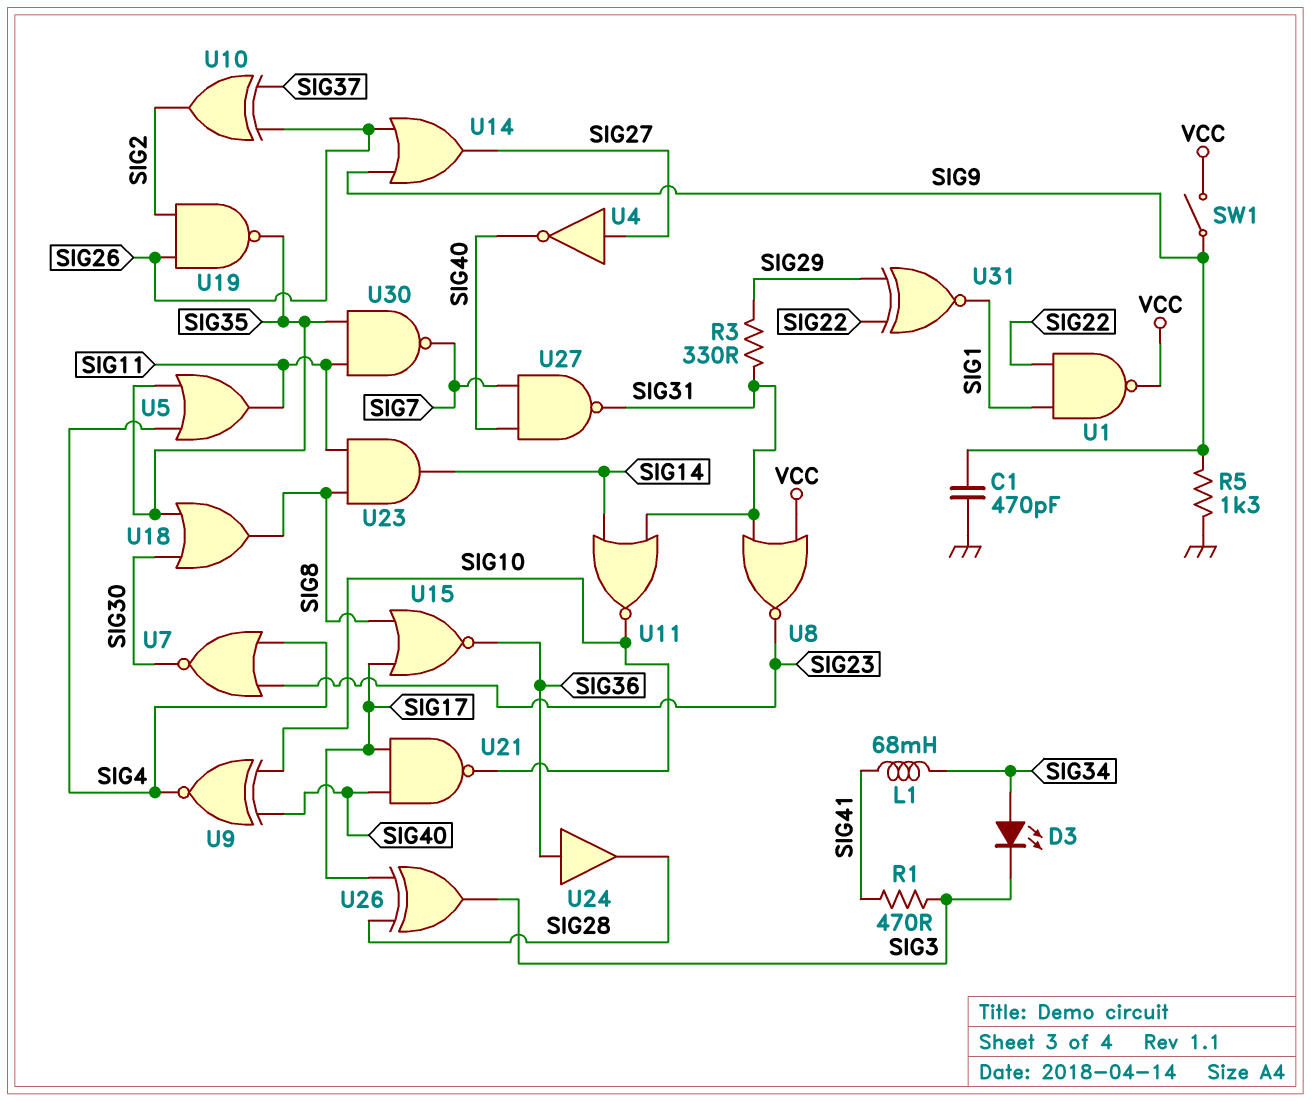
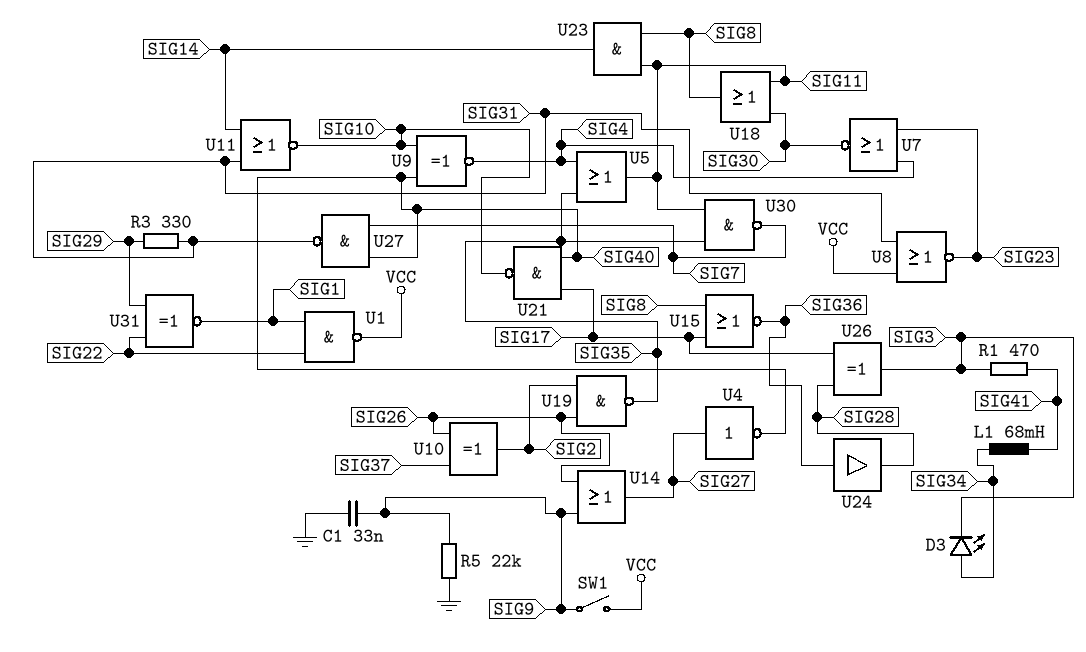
C1: 470pF (GND, SIG9) -> 33nF (GND, SIG9)
R5: 1.3k (GND, SIG9) -> 22k (GND, SIG9)
U18: OR (in SIG30, in SIG35, out SIG8) -> OR (in SIG11, in SIG30, out SIG8)

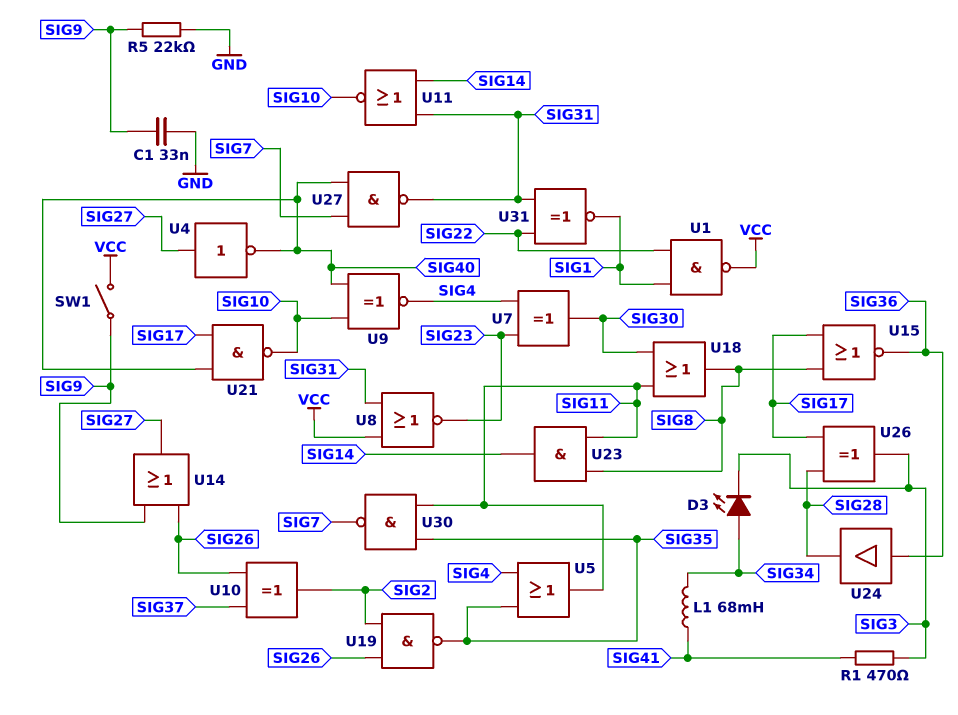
R3: 330 (SIG29, SIG31) -> none
U7: NOR (in SIG4, in SIG23, out SIG30) -> XOR (in SIG4, in SIG23, out SIG30)
U31: XNOR (in SIG22, in SIG29, out SIG1) -> XNOR (in SIG22, in SIG31, out SIG1)

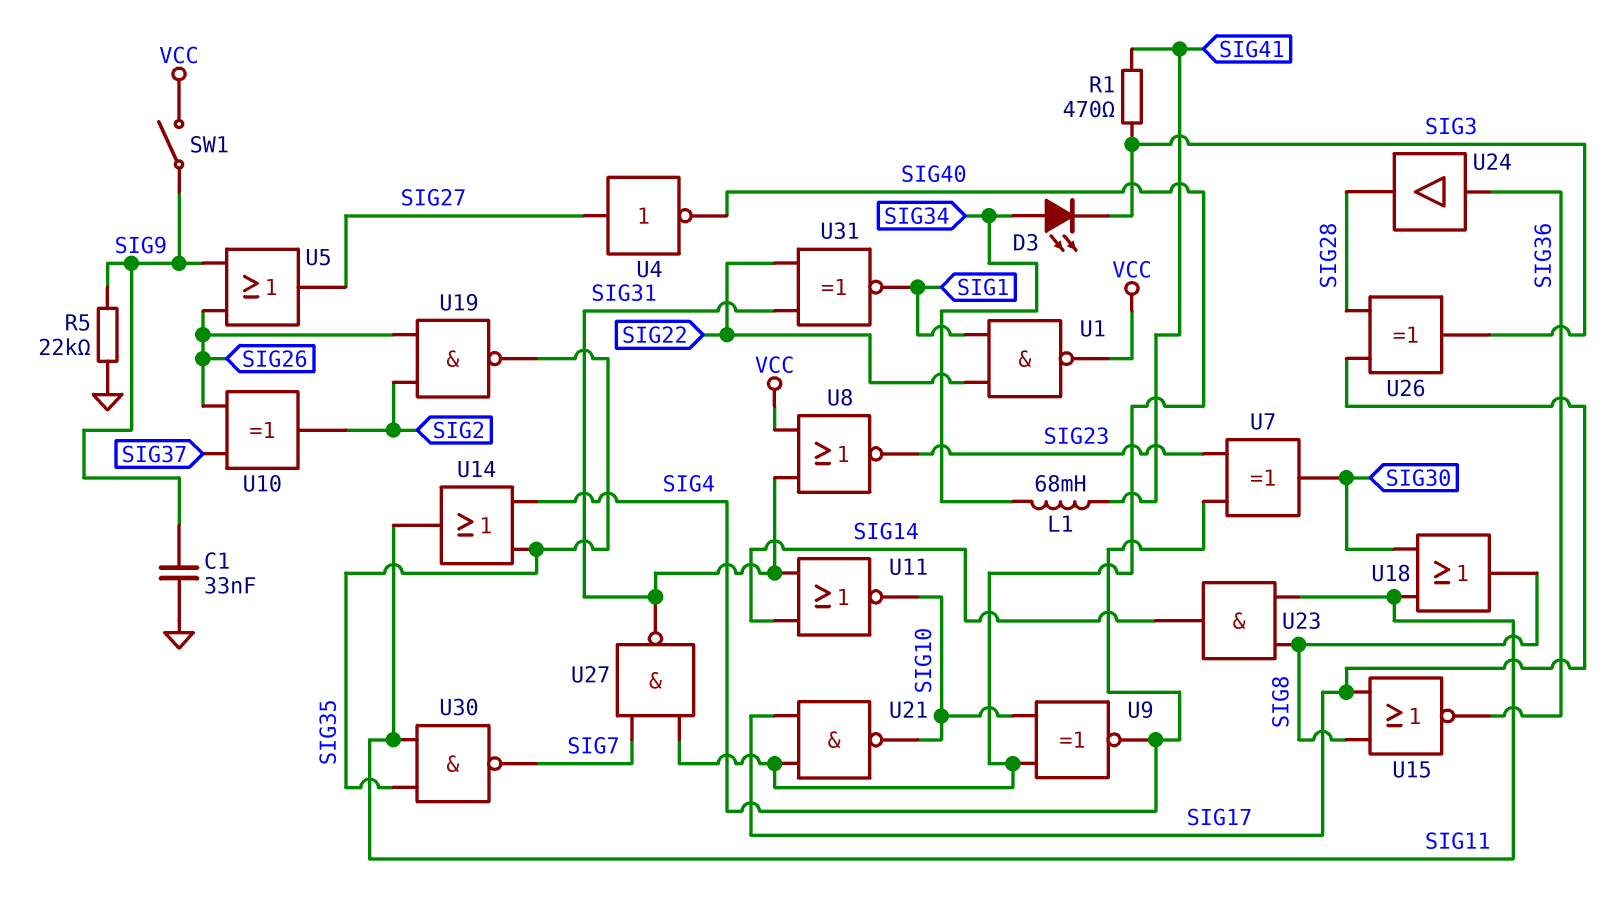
U5: OR (in SIG4, in SIG35, out SIG11) -> OR (in SIG9, in SIG26, out SIG27)
U14: OR (in SIG9, in SIG26, out SIG27) -> OR (in SIG4, in SIG35, out SIG11)

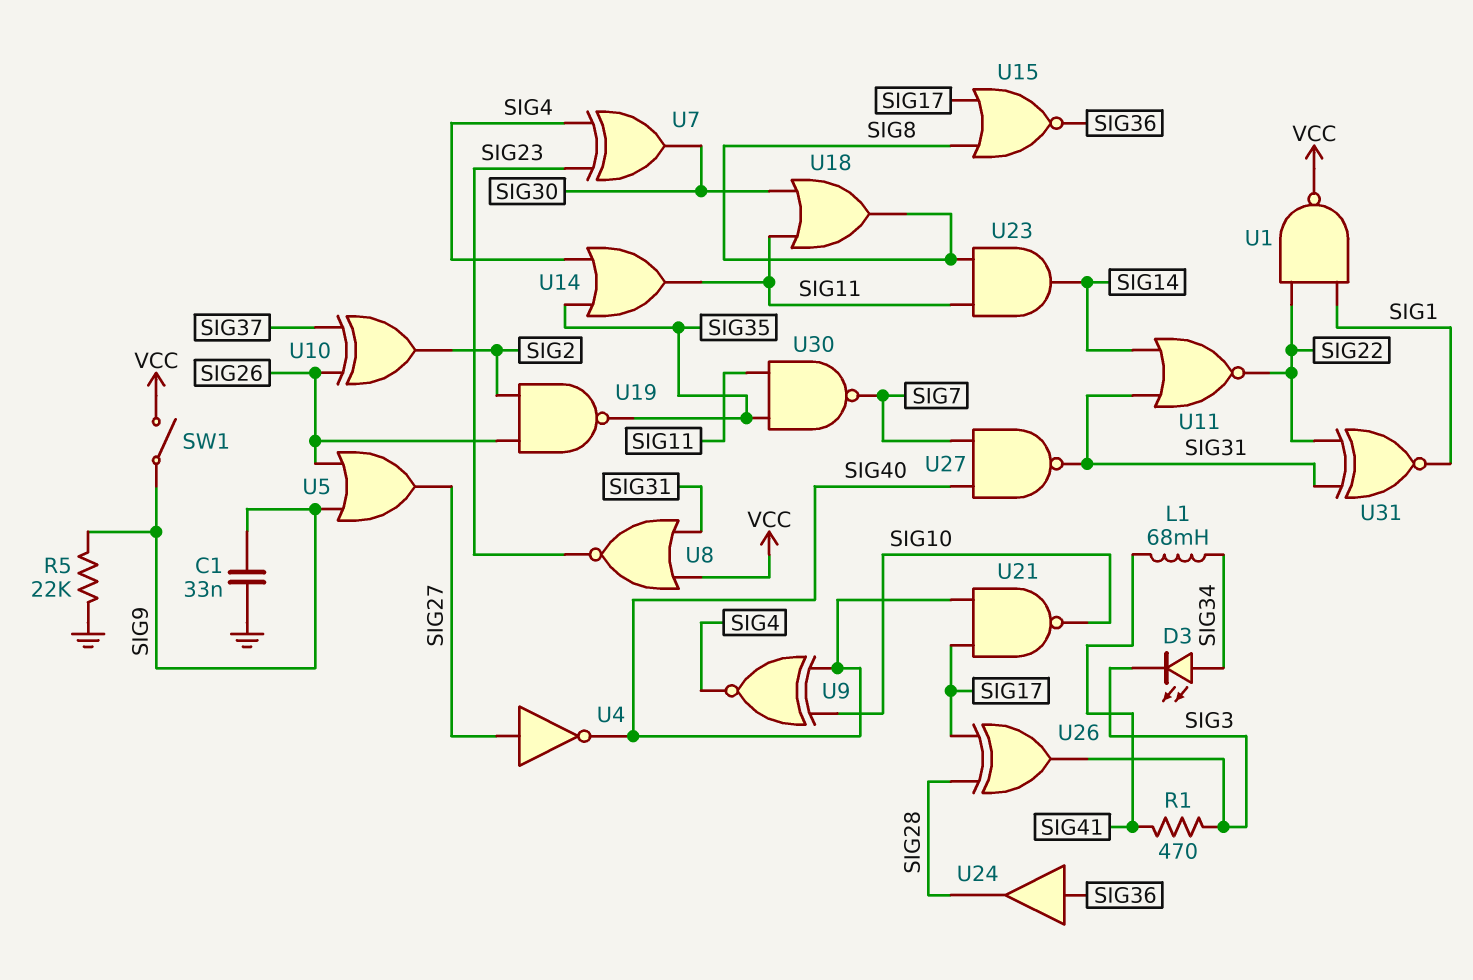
U11: NOR (in SIG14, in SIG31, out SIG10) -> NOR (in SIG14, in SIG31, out SIG22)

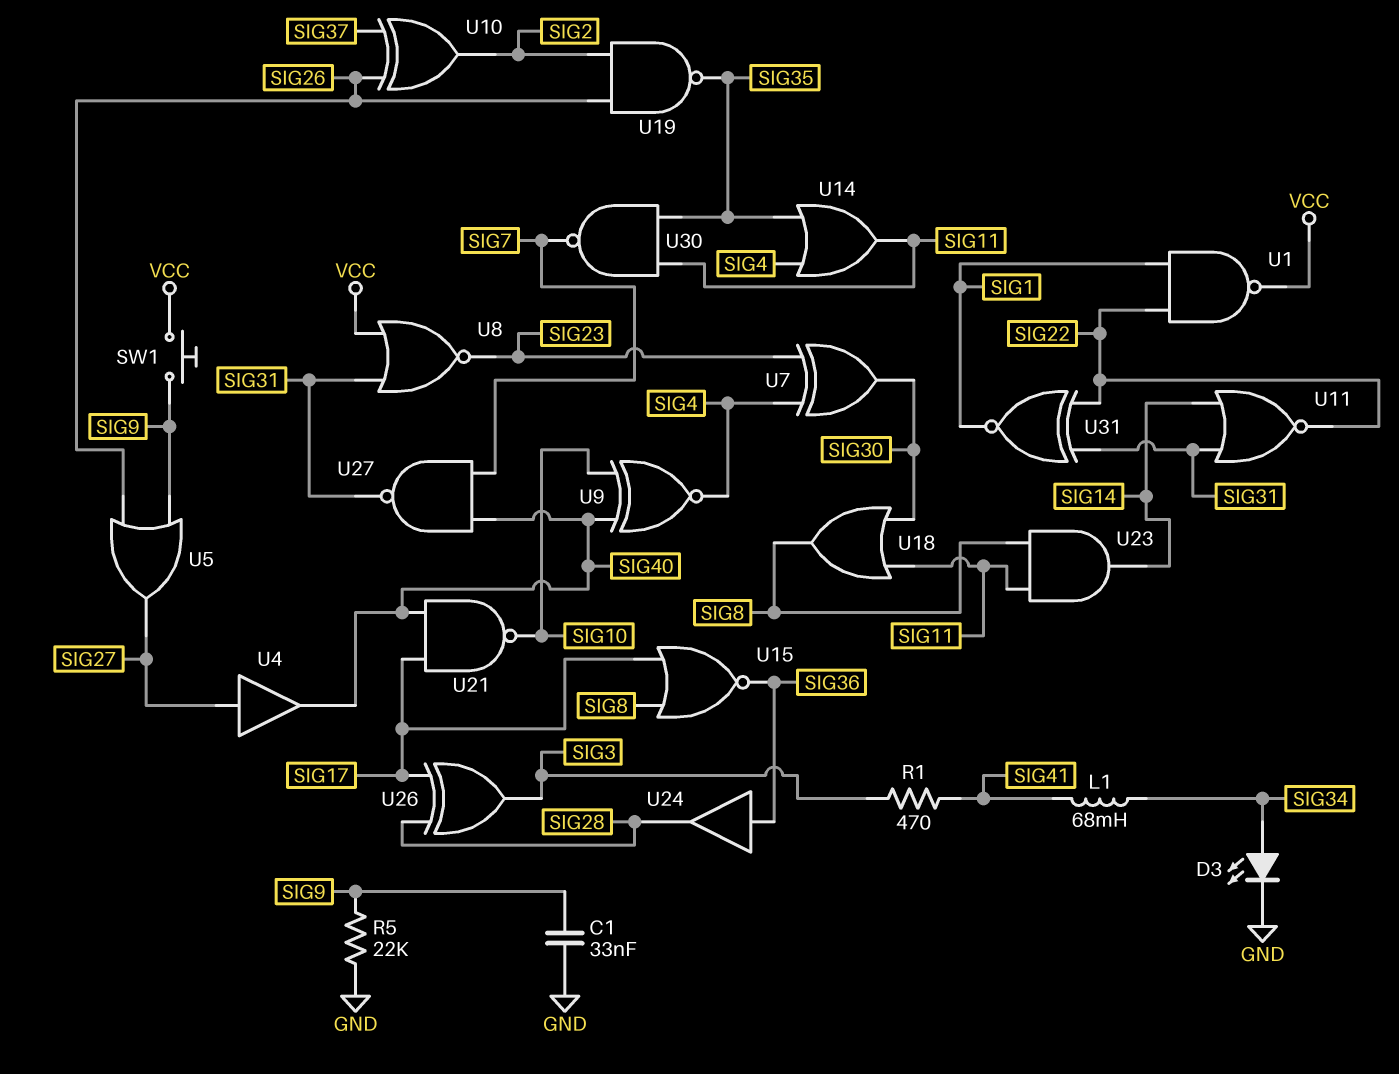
D3: LED (A SIG34, K SIG3) -> LED (A SIG34, K GND)
SW1: switch (SIG9, VCC) -> button (SIG9, VCC)
U4: NOT (in SIG27, out SIG40) -> buffer (in SIG27, out SIG40)

